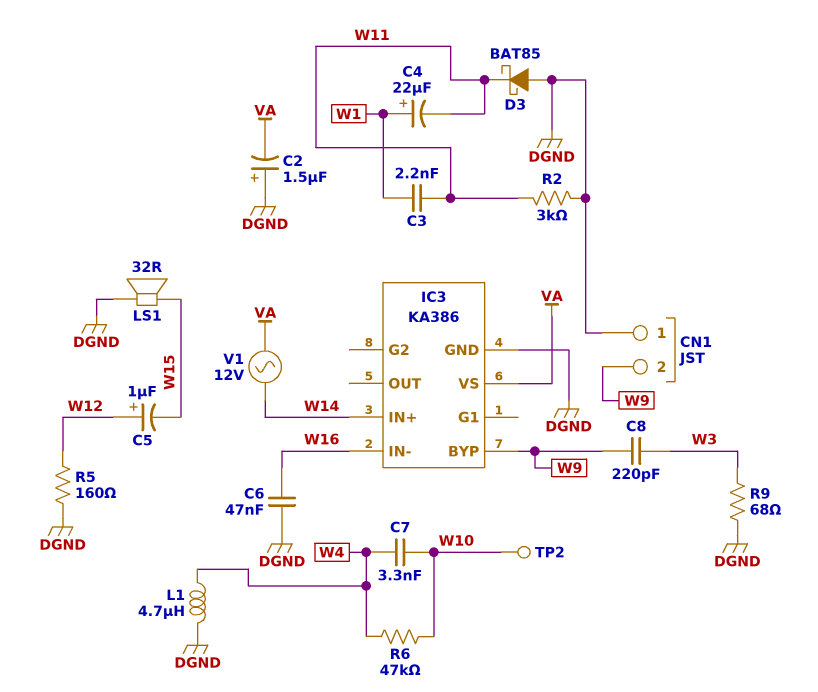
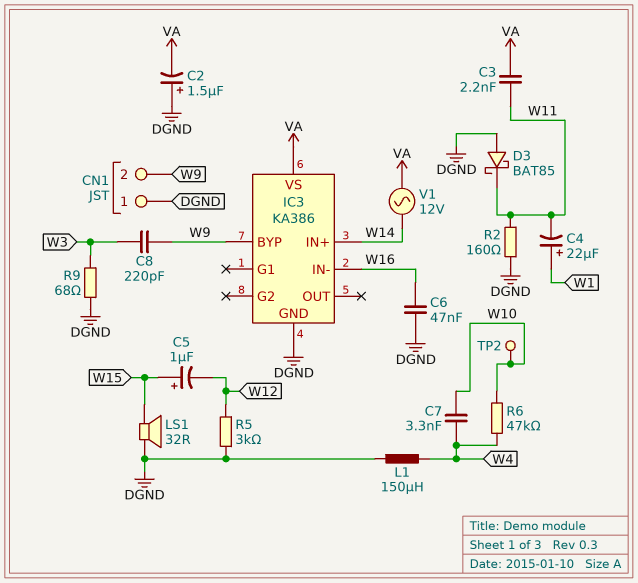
C3: 2.2nF (W1, W11) -> 2.2nF (VA, W11)
C5: 1uF (plus W12, minus W15) -> 1uF (plus W15, minus W12)
L1: 4.7uH (DGND, W4) -> 150uH (DGND, W4)
R2: 3k (DGND, W11) -> 160 (DGND, W11)
R5: 160 (DGND, W12) -> 3k (DGND, W12)

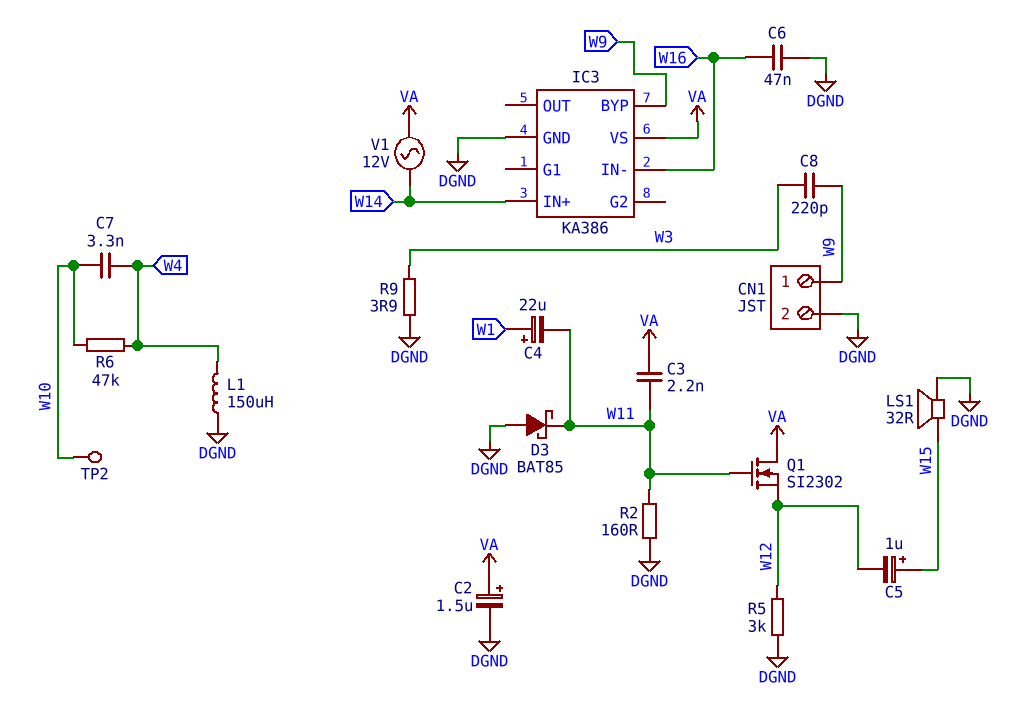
C2: 1.5uF (plus DGND, minus VA) -> 1.5uF (plus VA, minus DGND)
CN1 pin 1: DGND -> W9
CN1 pin 2: W9 -> DGND
Q1: none -> NMOS SI2302 (G W11, D VA, S W12)
R9: 68 (DGND, W3) -> 3.9 (DGND, W3)

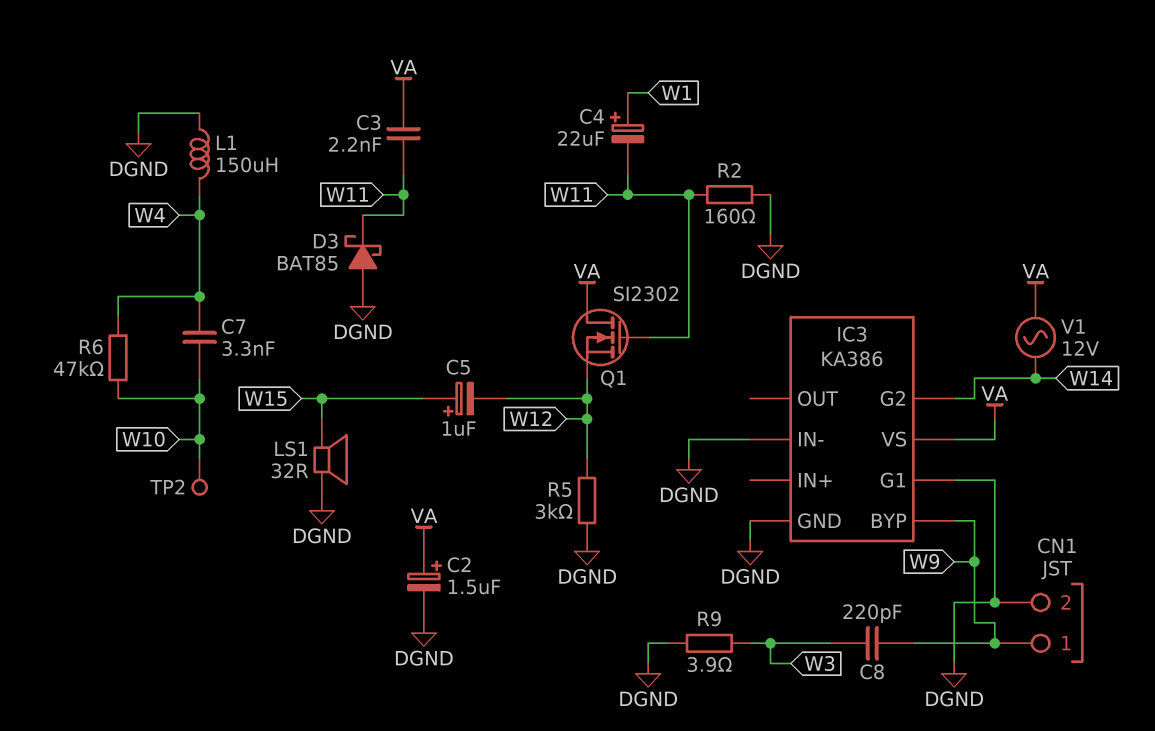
C6: 47nF (DGND, W16) -> none
IC3 pin G1: none -> DGND
IC3 pin G2: none -> W14
IC3 pin IN+: W14 -> none
IC3 pin IN-: W16 -> DGND

